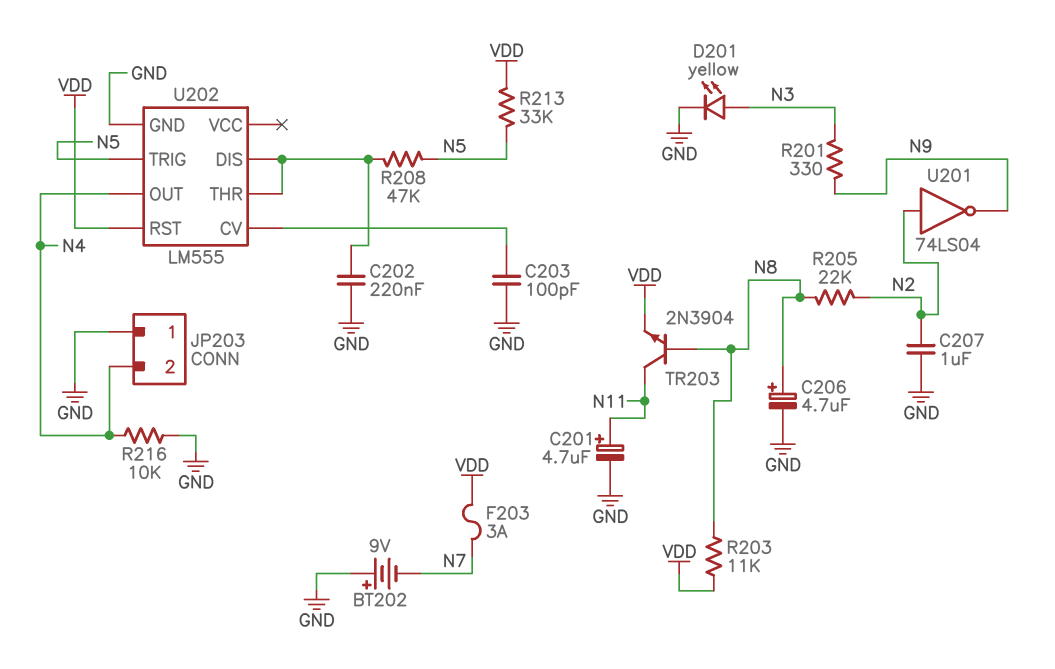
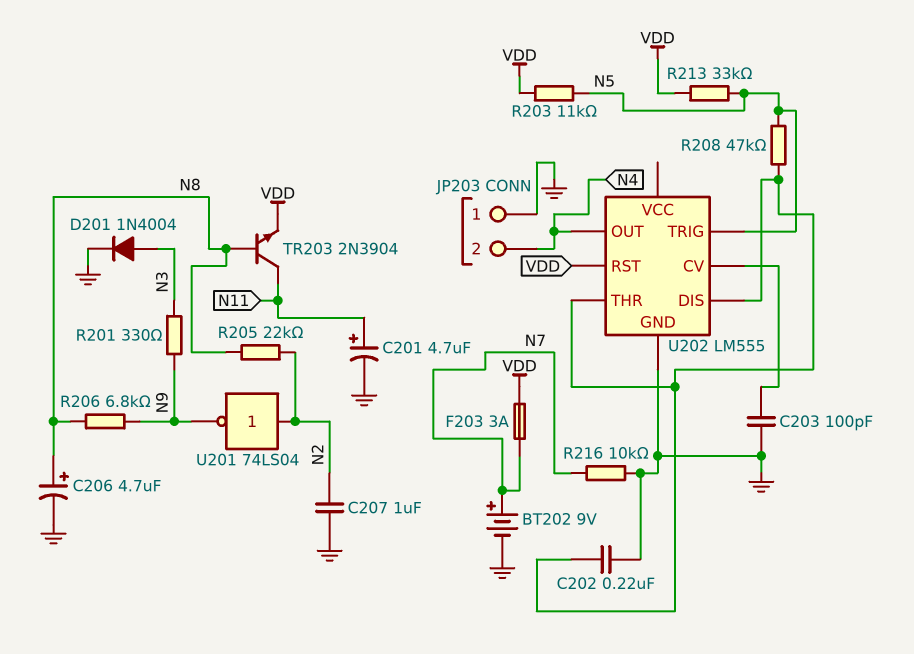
BT202: 9V (plus GND, minus N7) -> 9V (plus N7, minus GND)
D201: LED yellow (A N3, K GND) -> diode 1N4004 (A N3, K GND)
R203: 11k (N8, VDD) -> 11k (N5, VDD)
R206: none -> 6.8k (N8, N9)
R216: 10k (GND, N4) -> 10k (GND, N7)

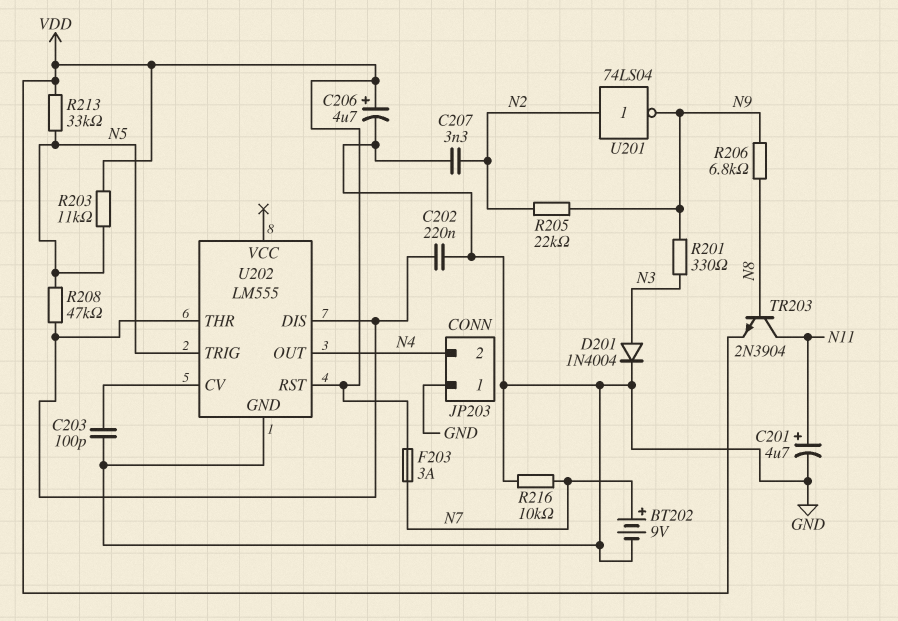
C206: 4.7uF (plus N8, minus GND) -> 4.7uF (plus VDD, minus GND)
C207: 1uF (GND, N2) -> 3.3nF (GND, N2)
R205: 22k (N2, N8) -> 22k (N2, N9)

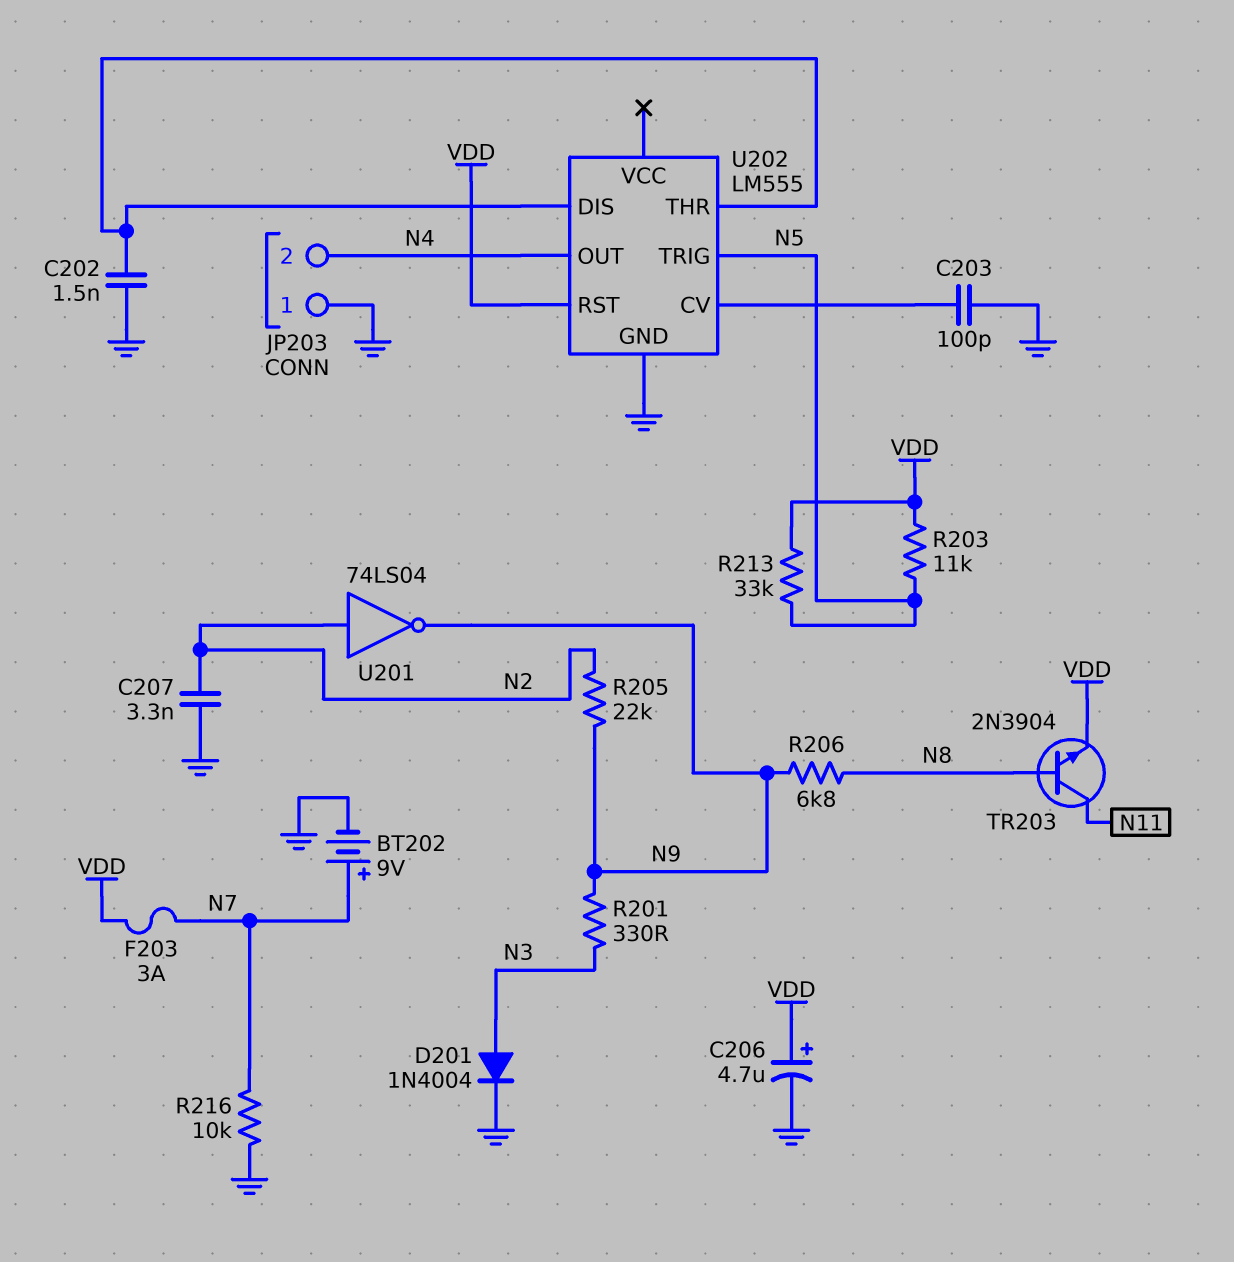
C201: 4.7uF (plus N11, minus GND) -> none
C202: 220nF (GND, U202/DIS) -> 1.5nF (GND, U202/DIS)
R208: 47k (N5, U202/DIS) -> none

